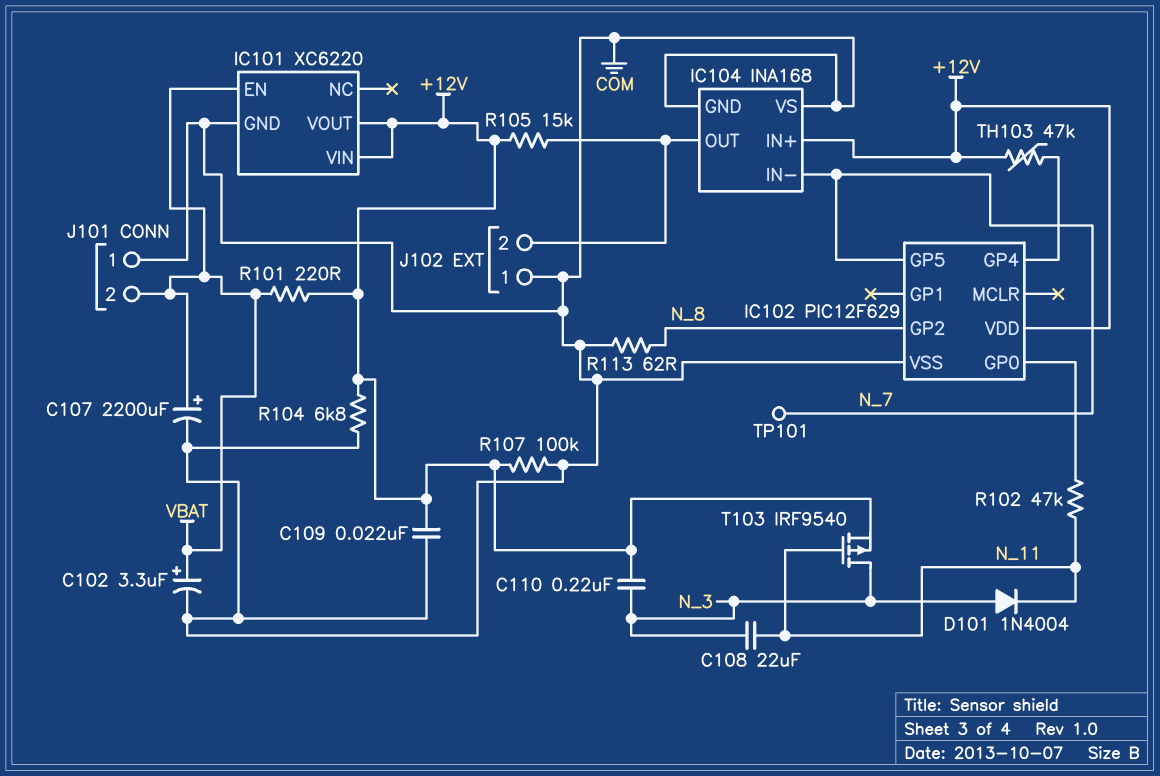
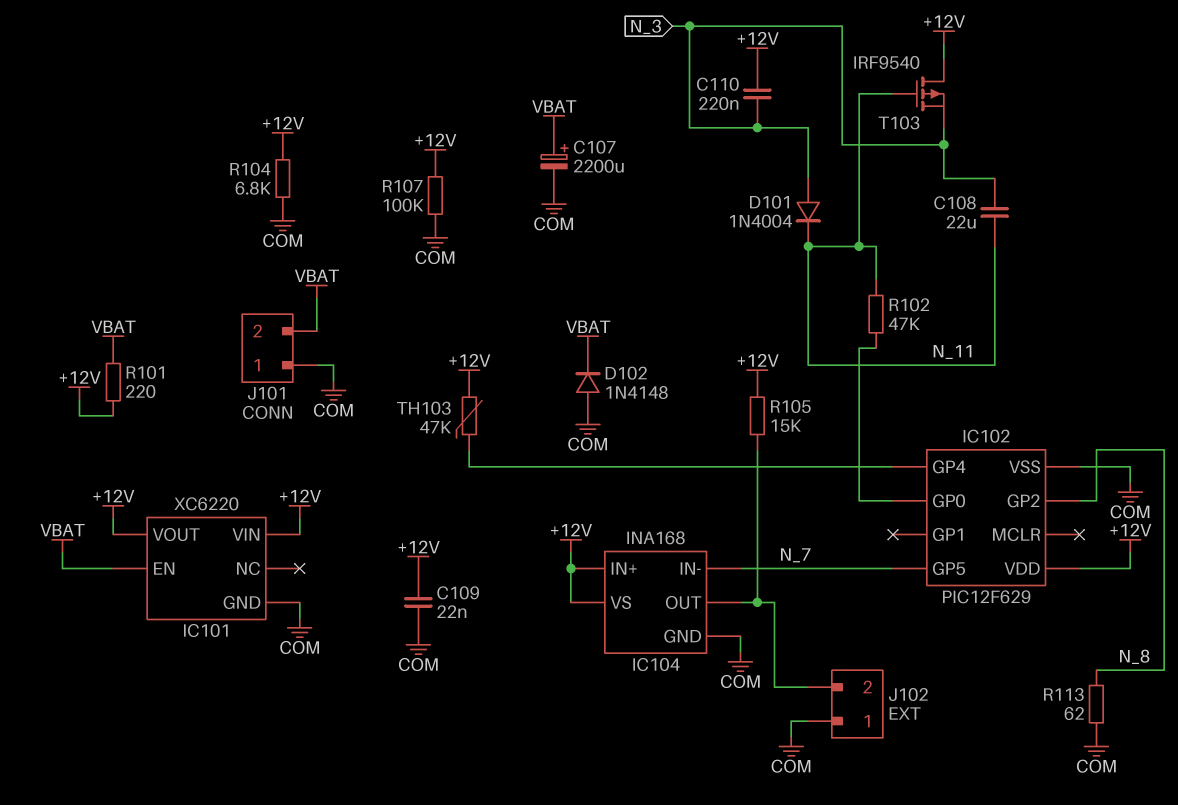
C102: 3.3uF (plus VBAT, minus COM) -> none
D102: none -> diode 1N4148 (A COM, K VBAT)
IC104 pin VS: COM -> +12V
T103: PMOS IRF9540 (G N_11, D N_3, S +12V) -> PMOS IRF9540 (G N_11, D +12V, S N_3)
TP101: test point (N_7) -> none

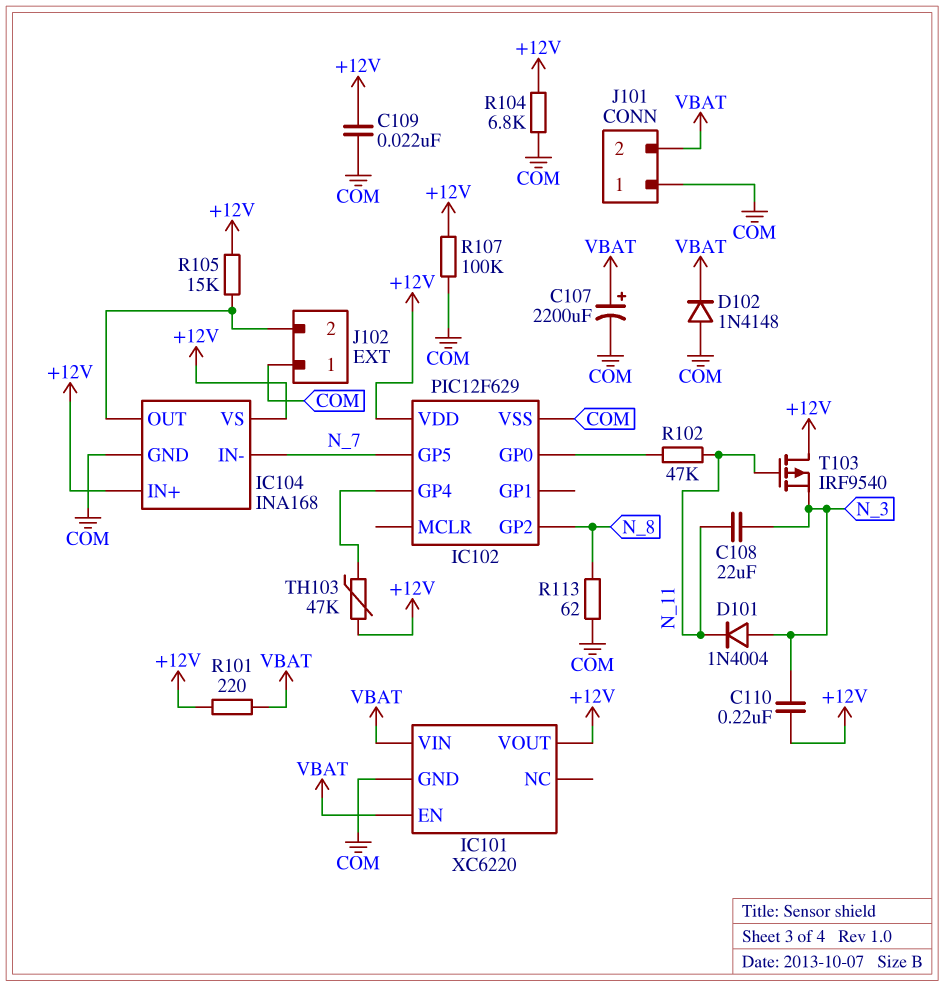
IC101 pin VIN: +12V -> VBAT

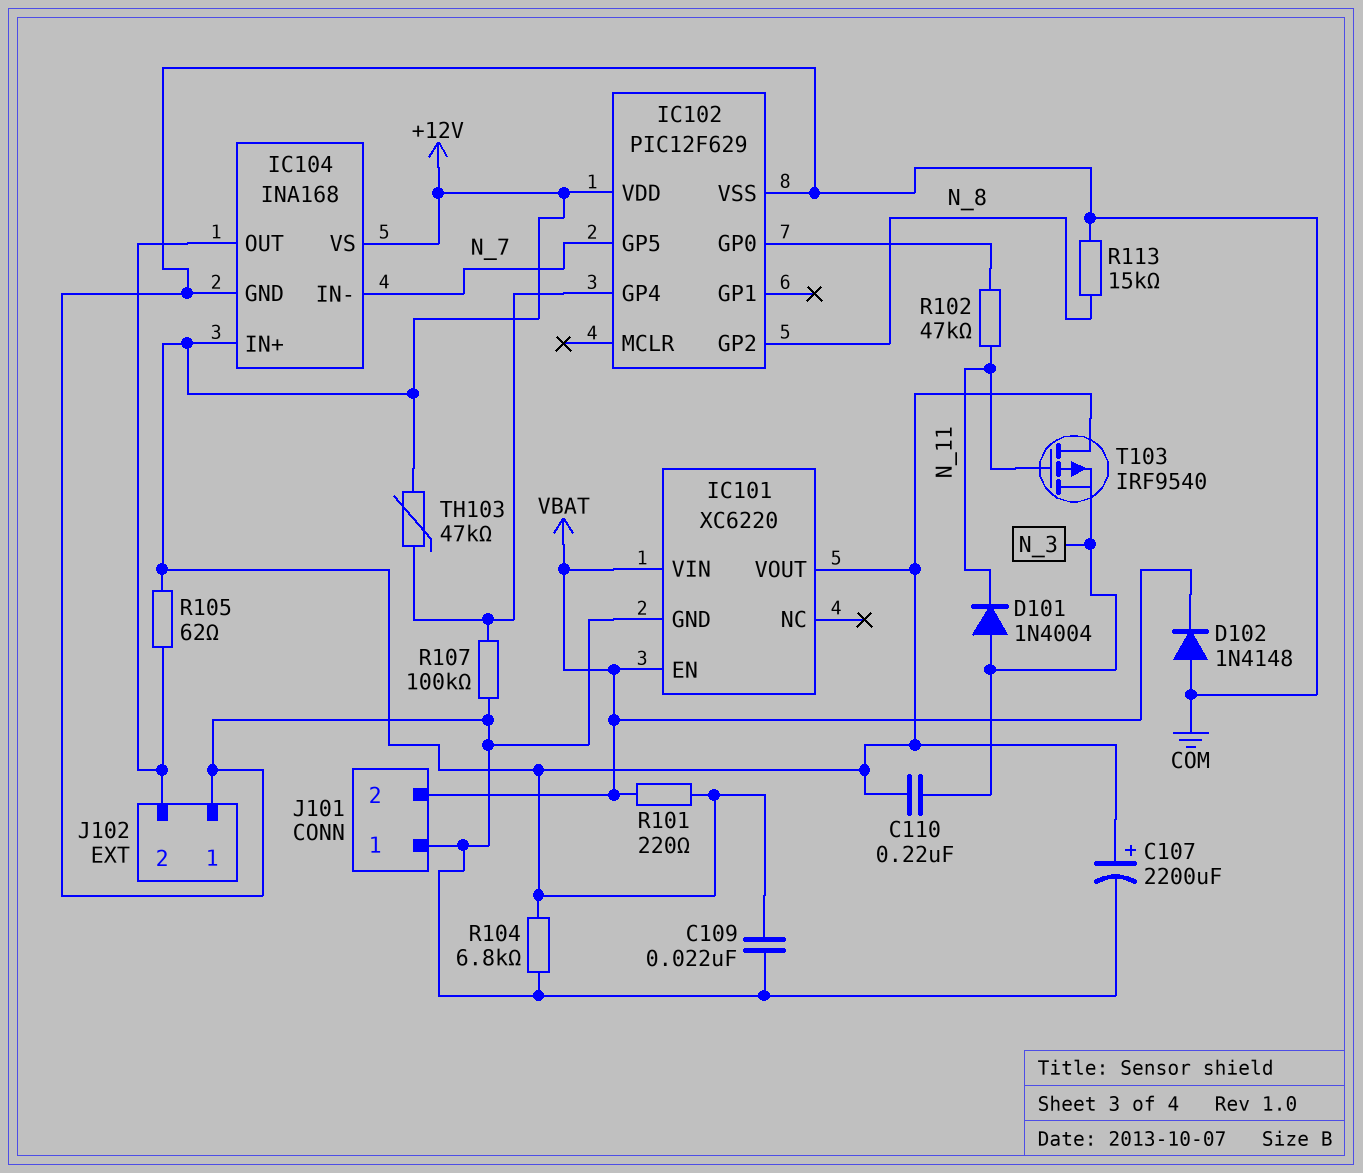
C107: 2200uF (plus VBAT, minus COM) -> 2200uF (plus +12V, minus COM)
C108: 22uF (N_3, N_11) -> none
R105: 15k (+12V, IC104/OUT) -> 62 (+12V, IC104/OUT)
R107: 100k (+12V, COM) -> 100k (COM, IC102/GP4)
R113: 62 (COM, N_8) -> 15k (COM, N_8)

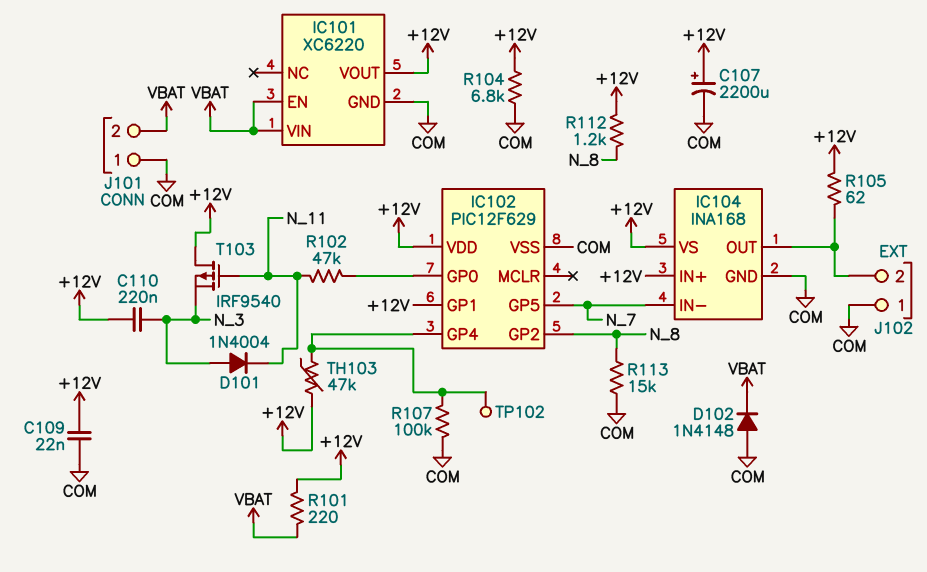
IC102 pin GP1: none -> +12V
R112: none -> 1.2k (+12V, N_8)
TP102: none -> test point (IC102/GP4)

